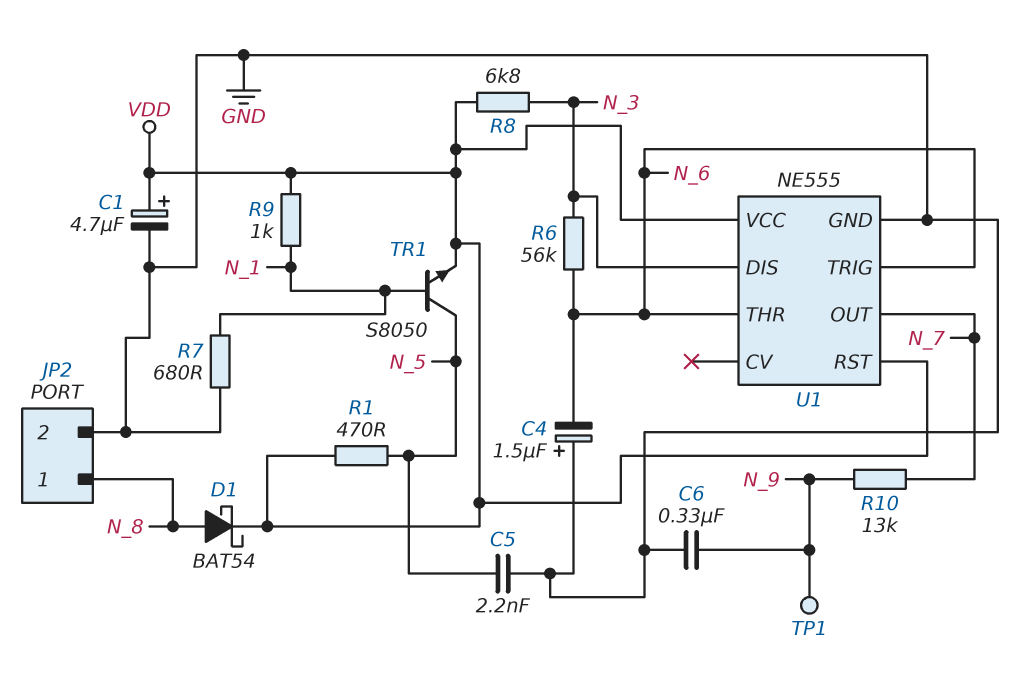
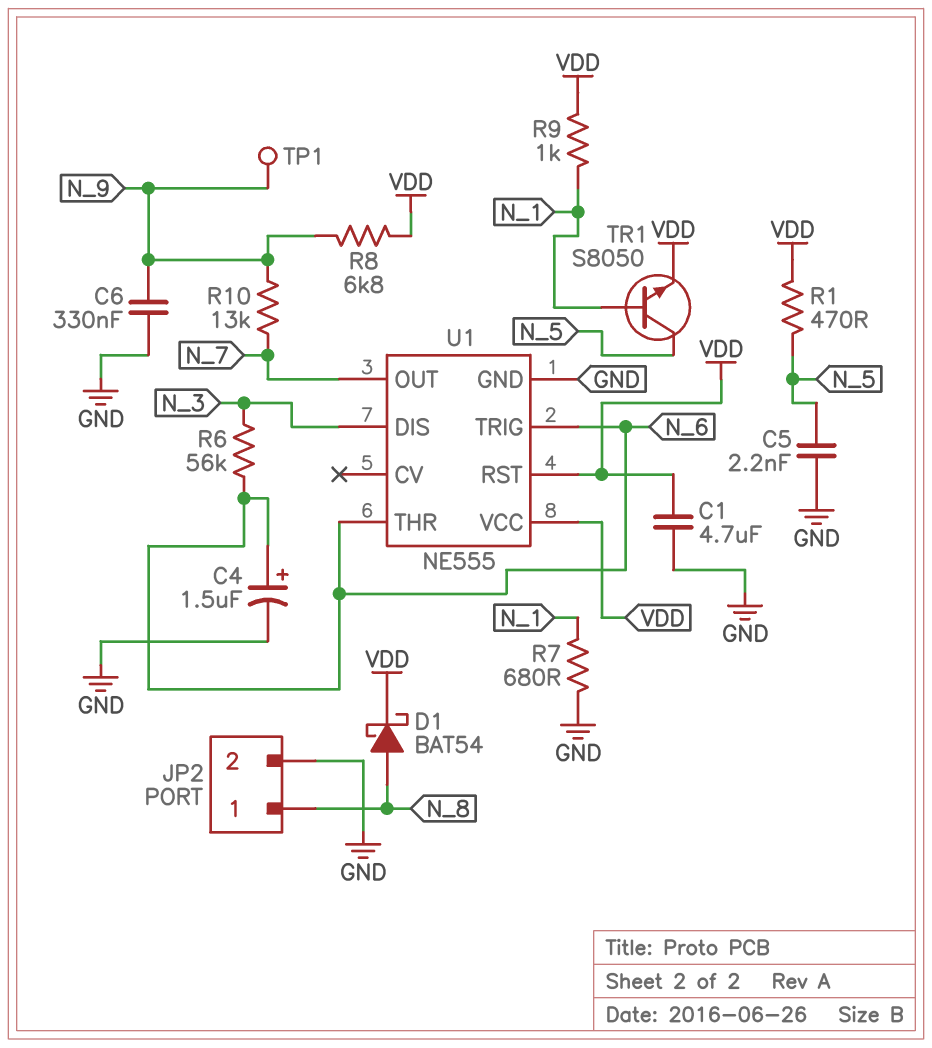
C1: 4.7uF (plus VDD, minus GND) -> 4.7uF (GND, VDD)
C4: 1.5uF (plus GND, minus N_6) -> 1.5uF (plus N_6, minus GND)
R8: 6.8k (N_3, VDD) -> 6.8k (N_9, VDD)

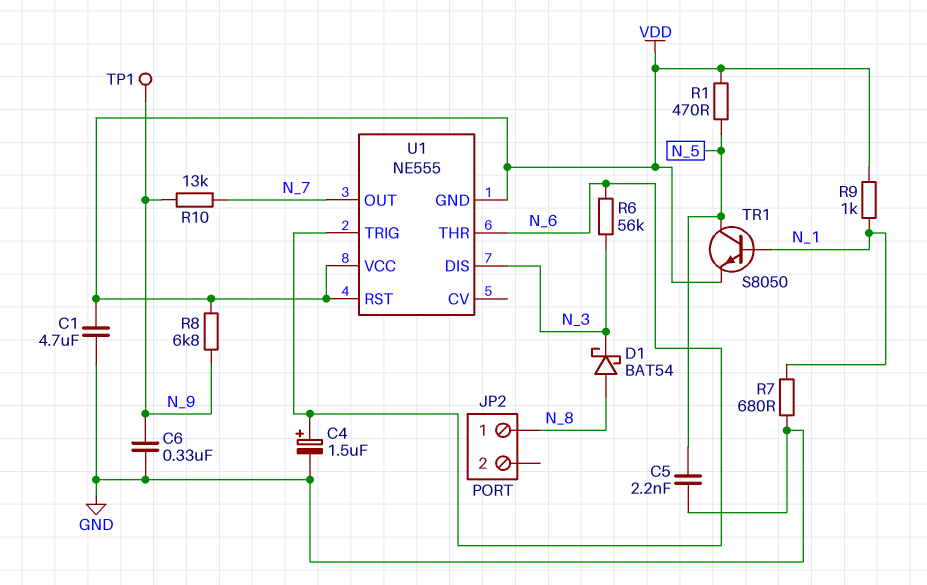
D1: schottky BAT54 (A N_8, K VDD) -> schottky BAT54 (A N_8, K N_3)
JP2 pin 2: GND -> none
U1 pin GND: GND -> VDD

